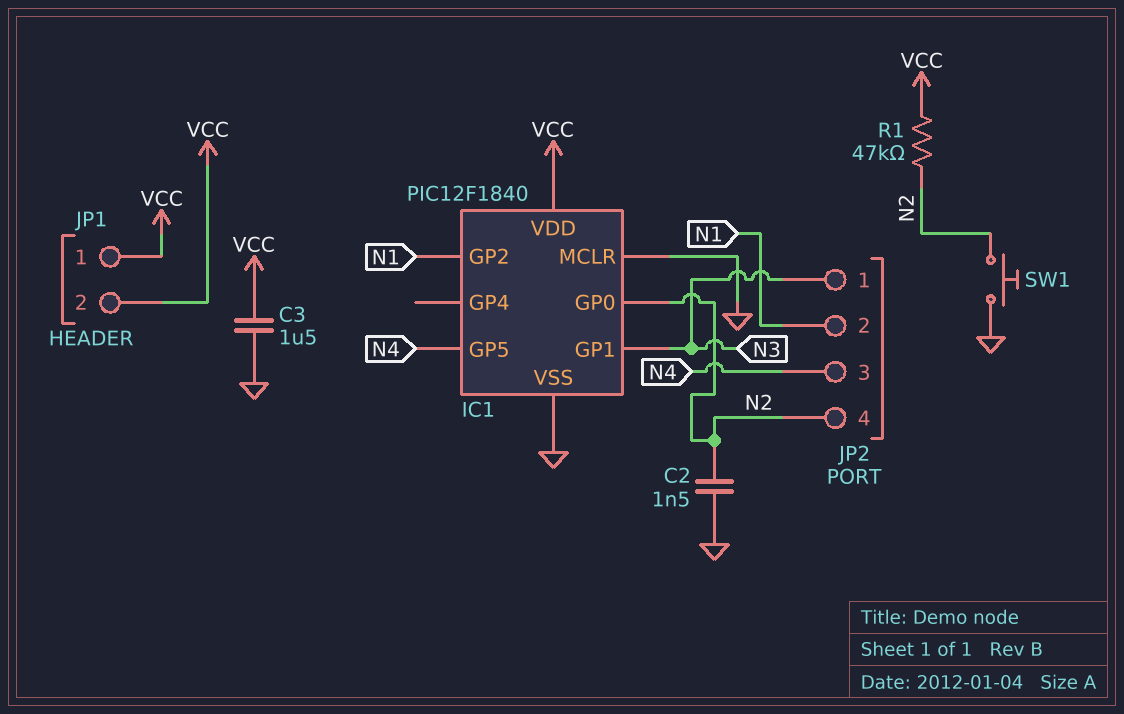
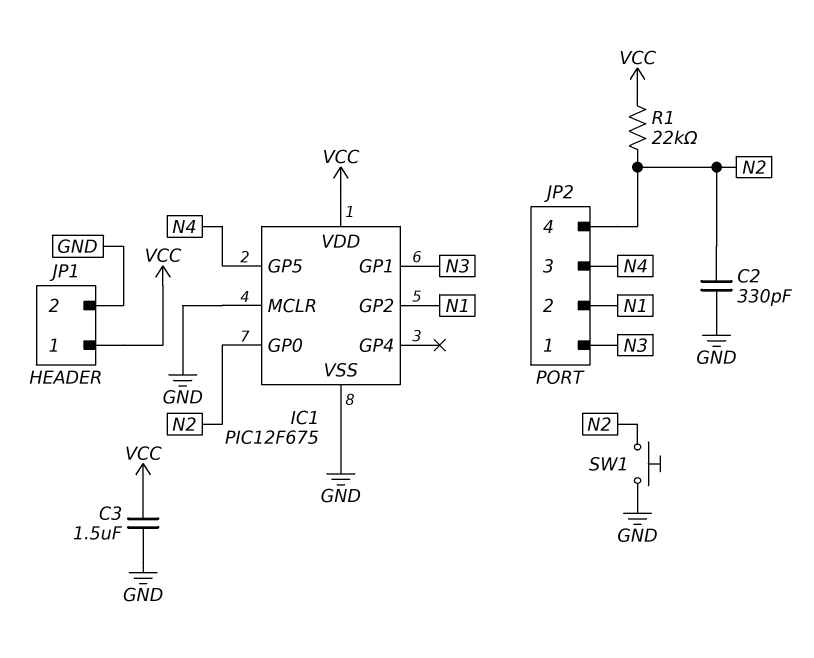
C2: 1.5nF (GND, N2) -> 330pF (GND, N2)
IC1: PIC12F1840 -> PIC12F675
JP1 pin 2: VCC -> GND
R1: 47k (N2, VCC) -> 22k (N2, VCC)

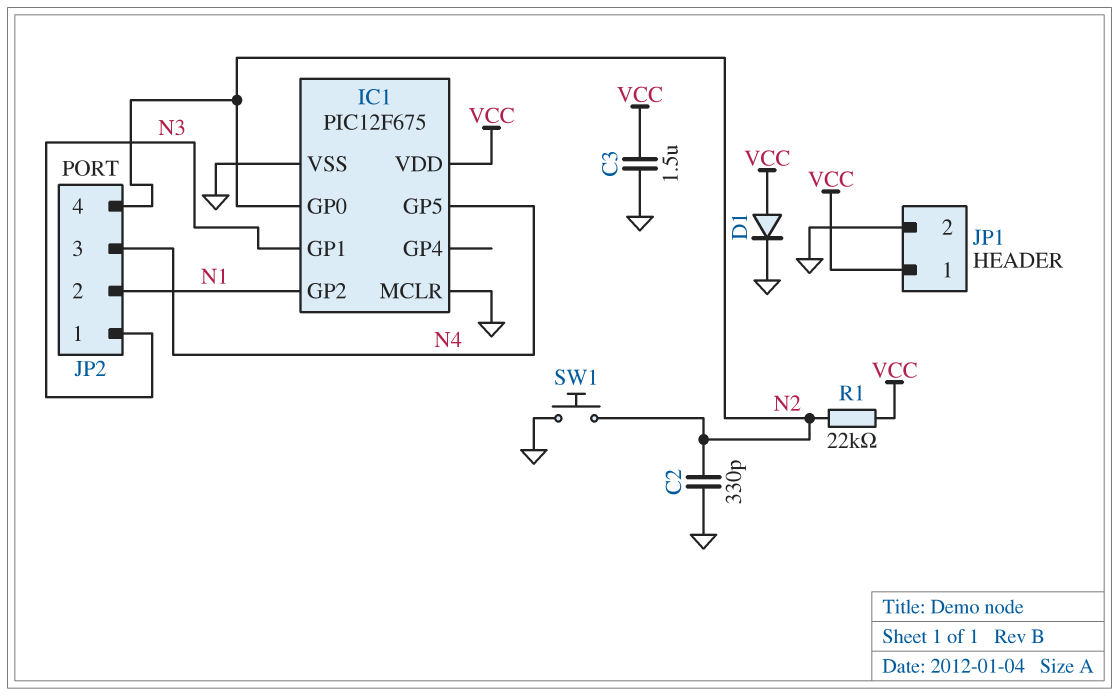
D1: none -> diode (A VCC, K GND)

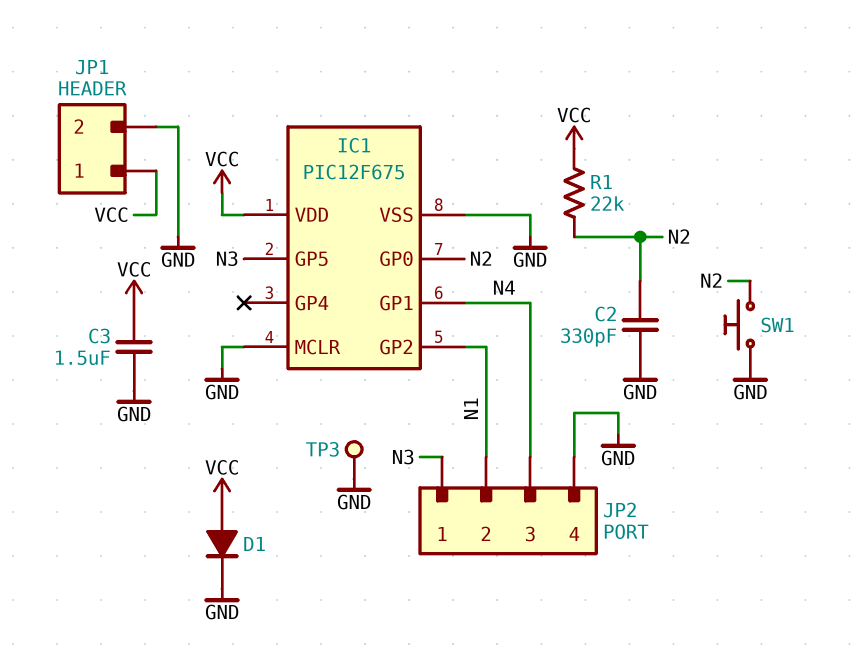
IC1 pin GP1: N3 -> N4
IC1 pin GP5: N4 -> N3
JP2 pin 4: N2 -> GND
TP3: none -> test point (GND)

